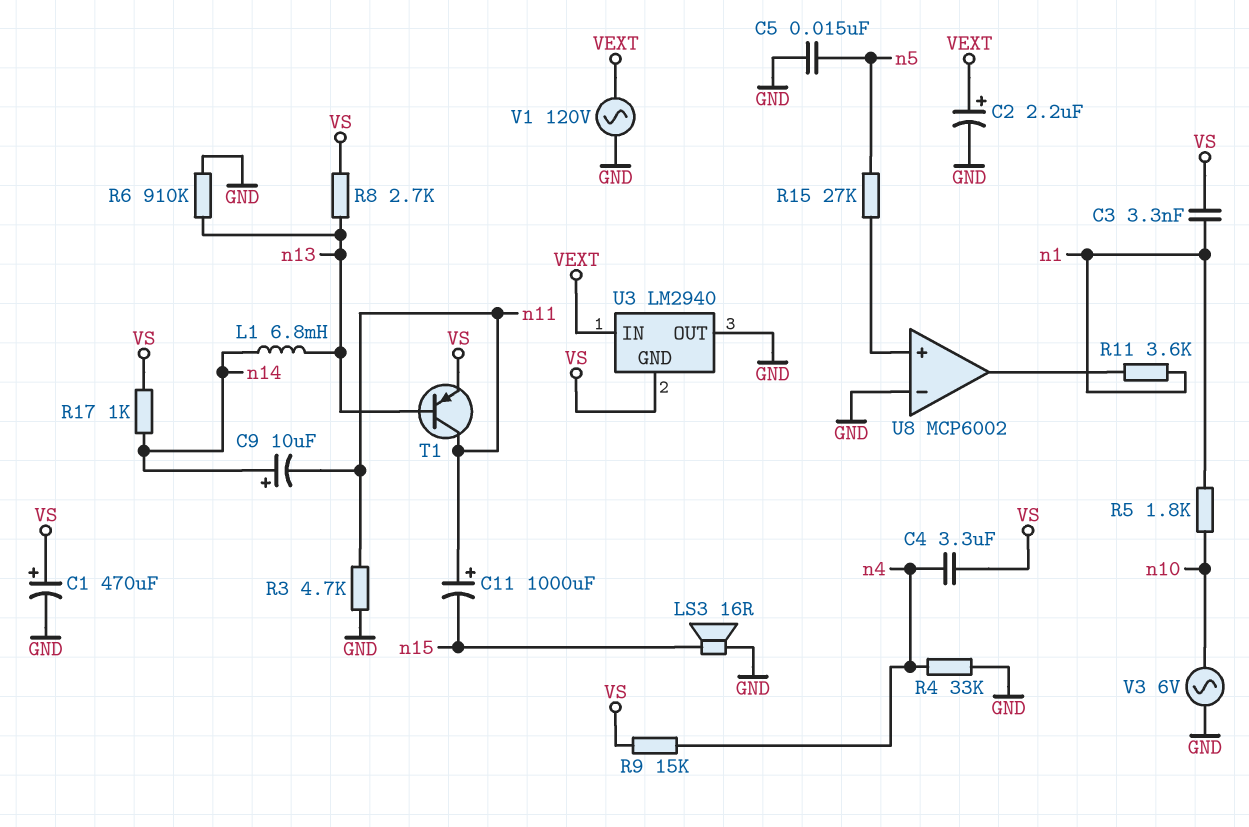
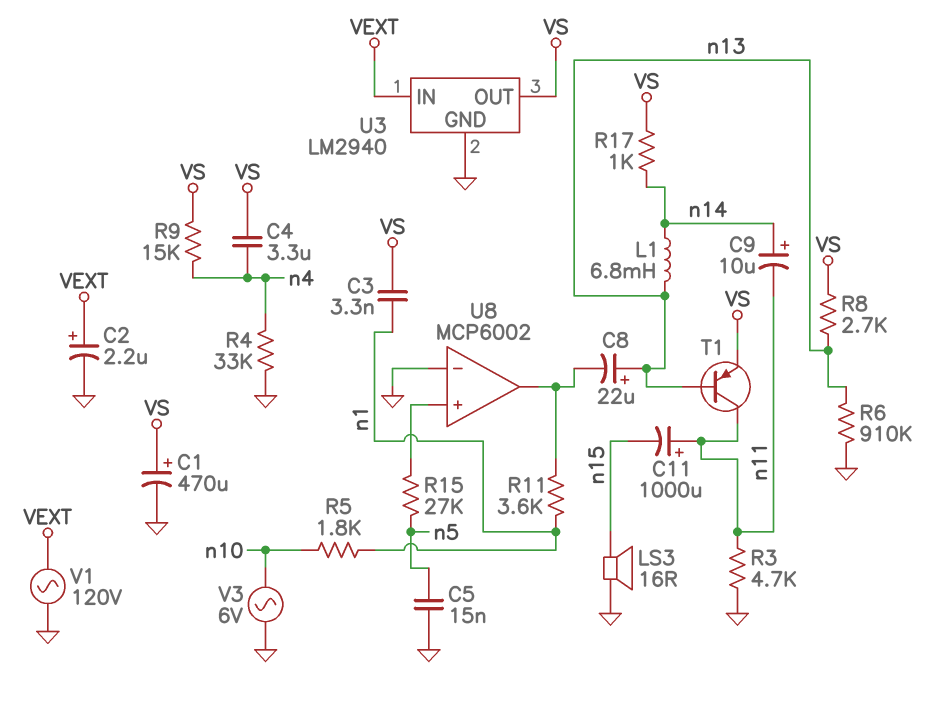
C8: none -> 22uF (plus n13, minus U8/out)
U3 pin GND: VS -> GND
U3 pin OUT: GND -> VS

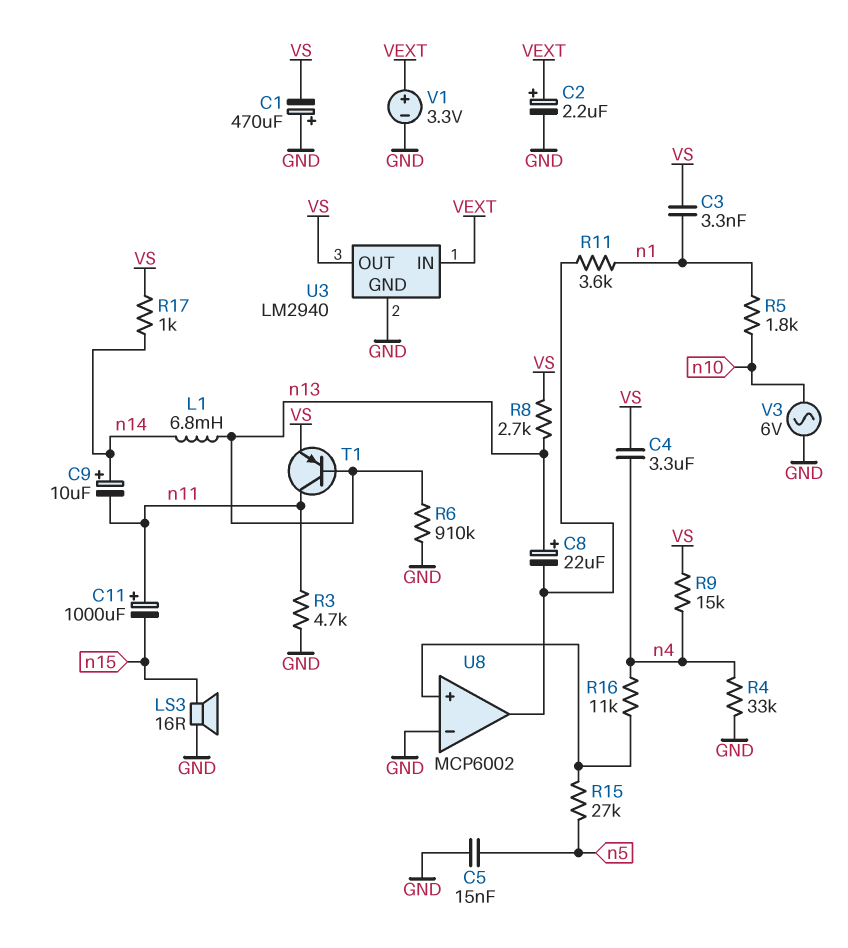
C1: 470uF (plus VS, minus GND) -> 470uF (plus GND, minus VS)
R16: none -> 11k (U8/in+, n4)
V1: AC 120V (GND, VEXT) -> 3.3V (plus VEXT, minus GND)

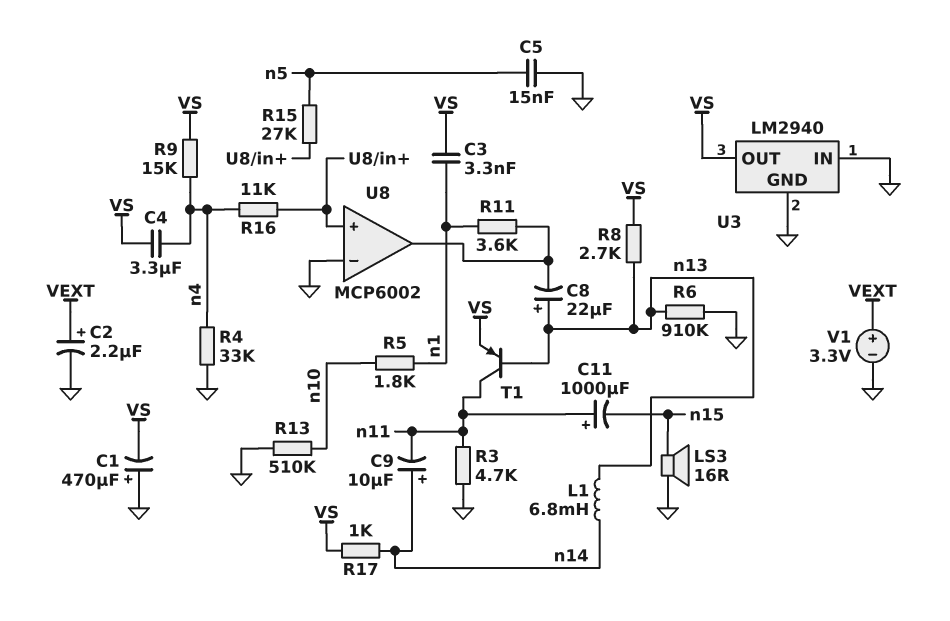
R13: none -> 510k (GND, n10)
U3 pin IN: VEXT -> GND
V3: AC 6V (GND, n10) -> none

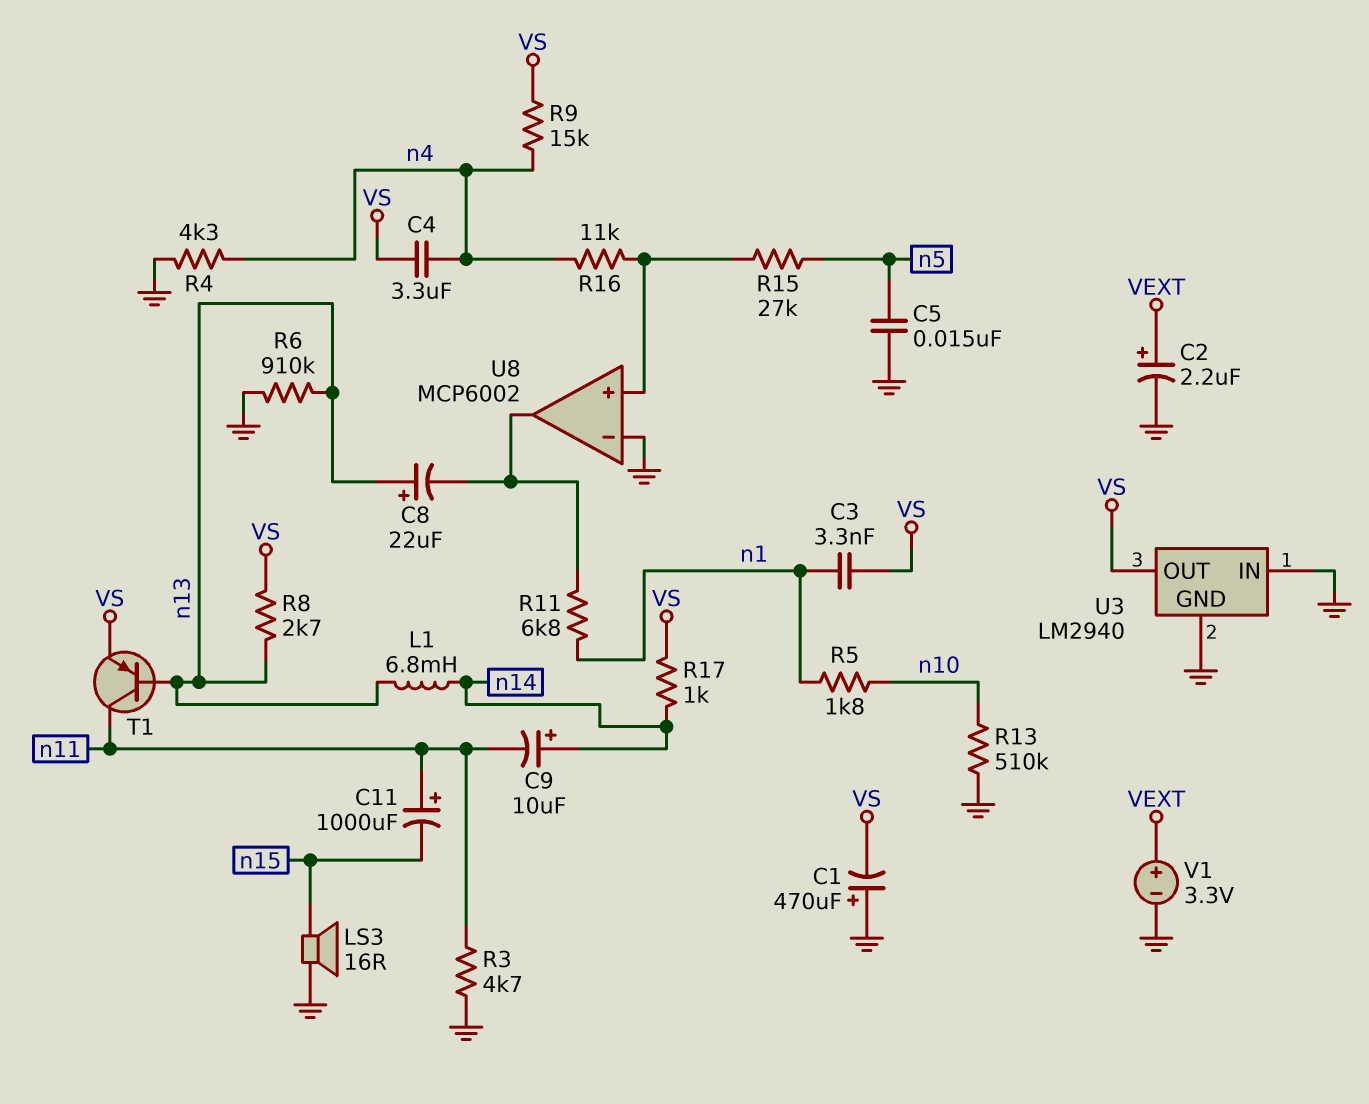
R4: 33k (GND, n4) -> 4.3k (GND, n4)
R11: 3.6k (U8/out, n1) -> 6.8k (U8/out, n1)

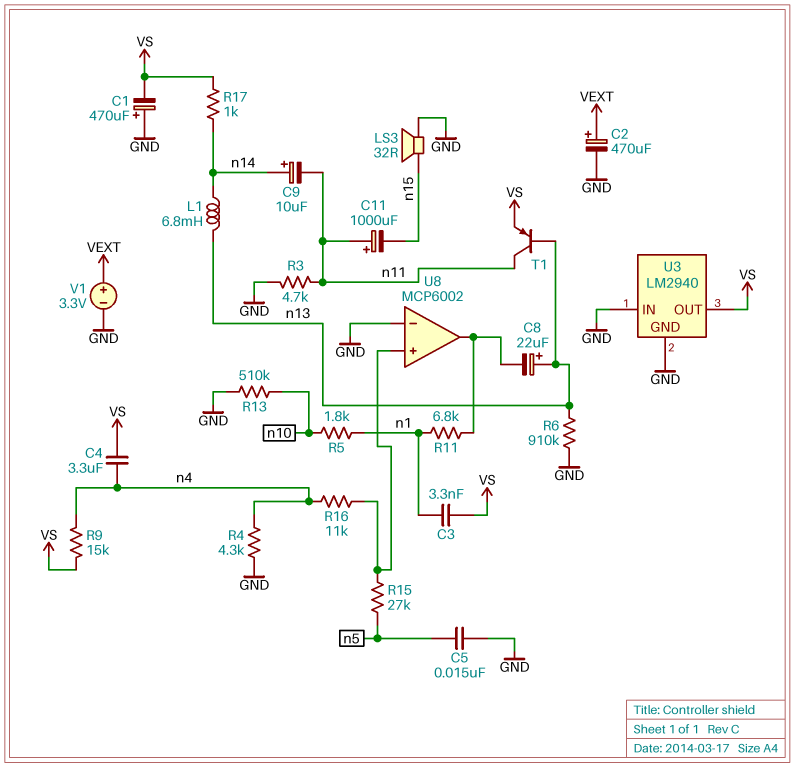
C2: 2.2uF (plus VEXT, minus GND) -> 470uF (plus VEXT, minus GND)
LS3: speaker 16R (GND, n15) -> speaker 32R (GND, n15)
R8: 2.7k (VS, n13) -> none

